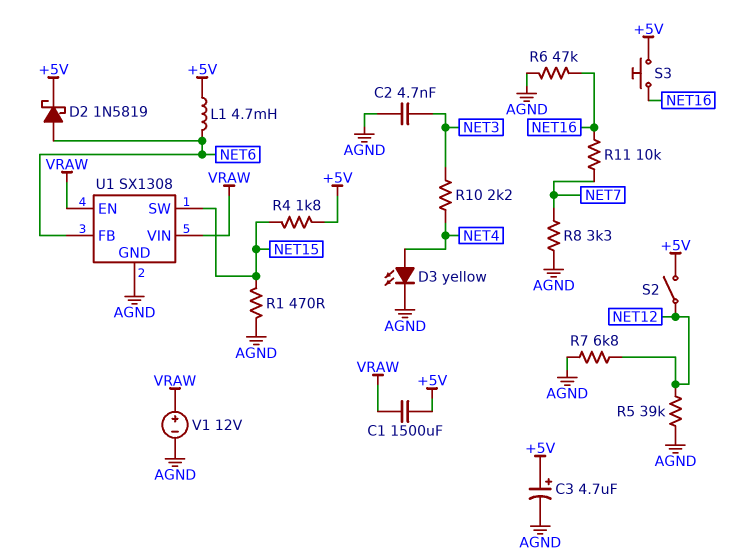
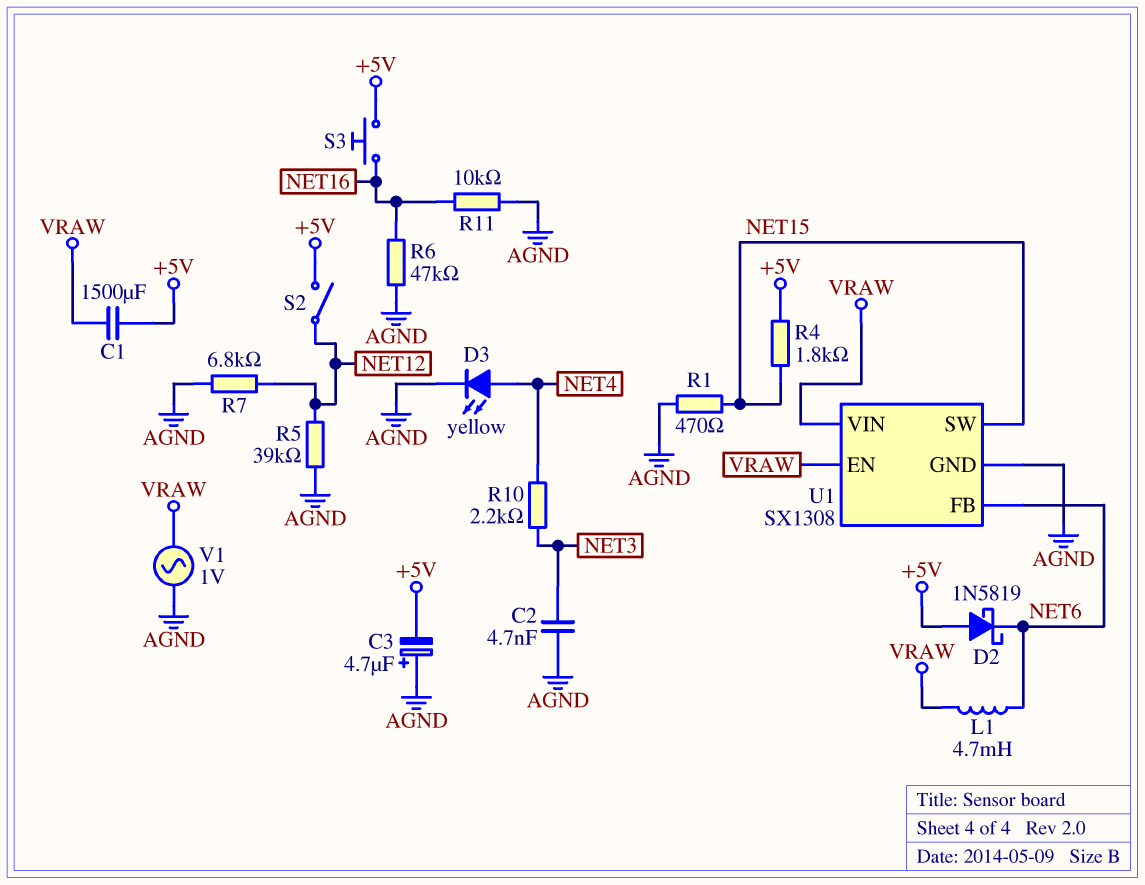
C3: 4.7uF (plus +5V, minus AGND) -> 4.7uF (plus AGND, minus +5V)
D2: schottky 1N5819 (A NET6, K +5V) -> schottky 1N5819 (A +5V, K NET6)
L1: 4.7mH (+5V, NET6) -> 4.7mH (NET6, VRAW)
R8: 3.3k (AGND, NET7) -> none
R11: 10k (NET7, NET16) -> 10k (AGND, NET16)
V1: 12V (plus VRAW, minus AGND) -> AC 1V (AGND, VRAW)

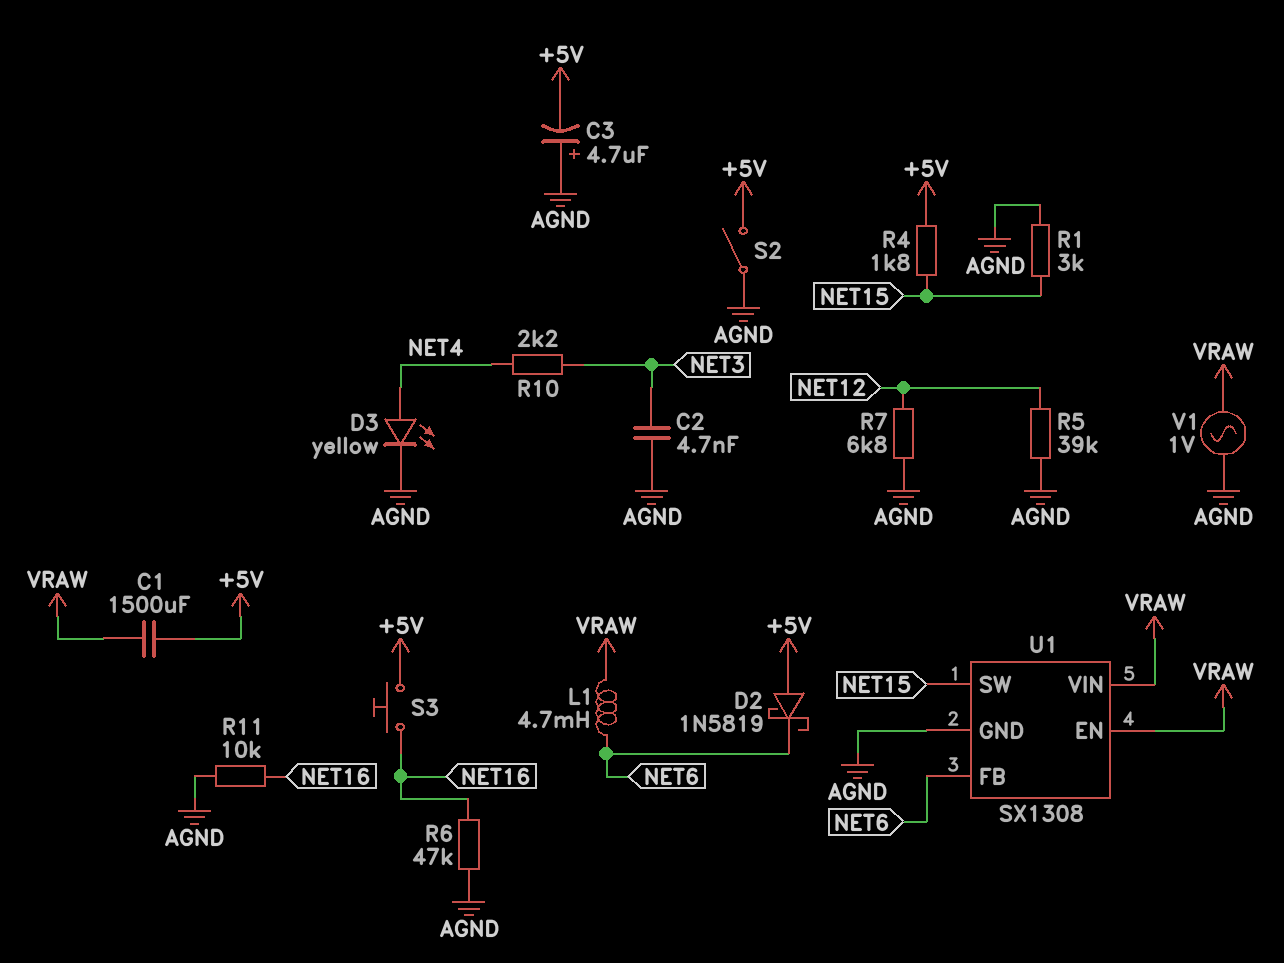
R1: 470 (AGND, NET15) -> 3k (AGND, NET15)
S2: switch (+5V, NET12) -> switch (+5V, AGND)

